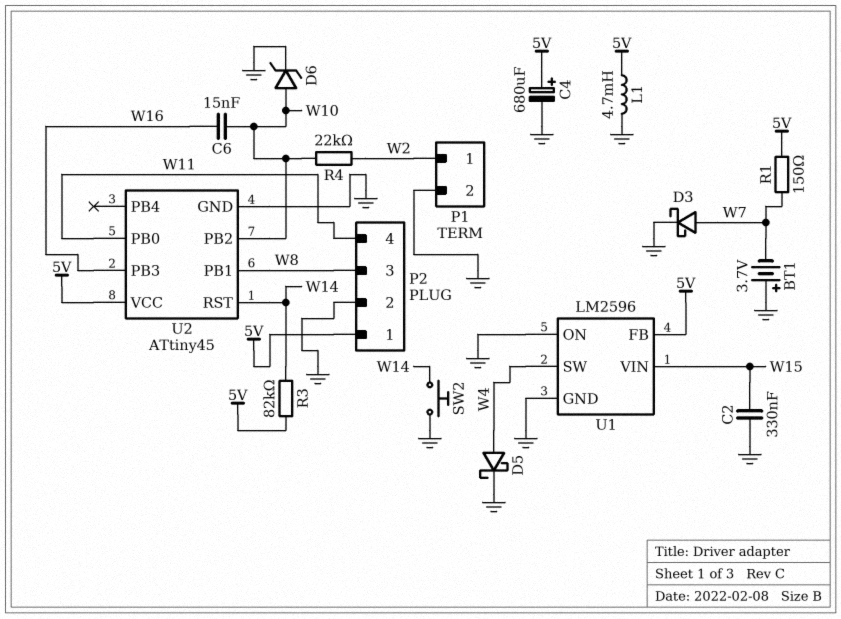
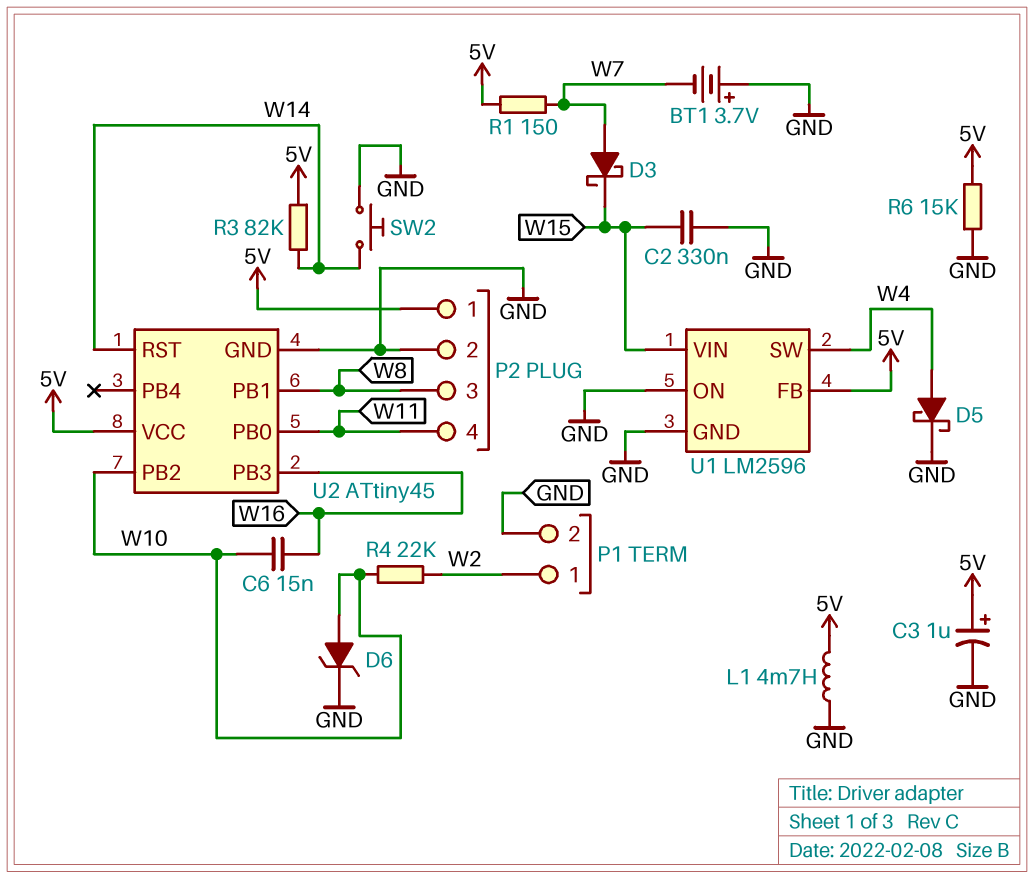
C3: none -> 1uF (plus 5V, minus GND)
C4: 680uF (plus 5V, minus GND) -> none
D3: schottky (A W7, K GND) -> schottky (A W7, K W15)
R6: none -> 15k (5V, GND)

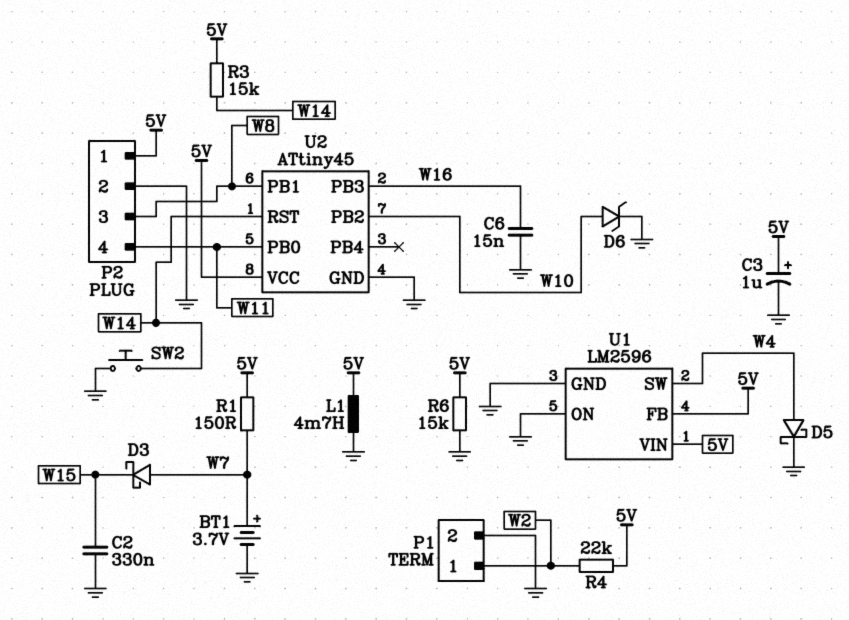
BT1: 3.7V (plus GND, minus W7) -> 3.7V (plus W7, minus GND)
C6: 15nF (W10, W16) -> 15nF (GND, W16)
R3: 82k (5V, W14) -> 15k (5V, W14)
R4: 22k (W2, W10) -> 22k (5V, W2)
U1 pin VIN: W15 -> 5V

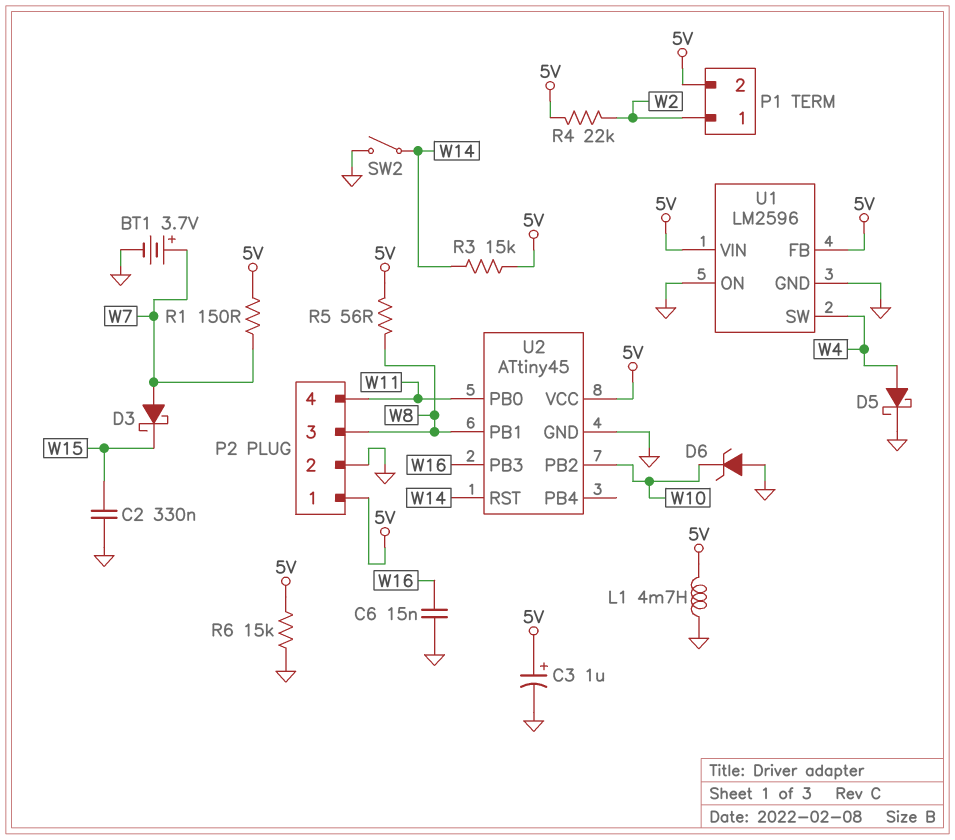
D6: zener (A W10, K GND) -> zener (A GND, K W10)
P1 pin 2: GND -> 5V
R5: none -> 56 (5V, W8)
SW2: button (GND, W14) -> switch (GND, W14)

